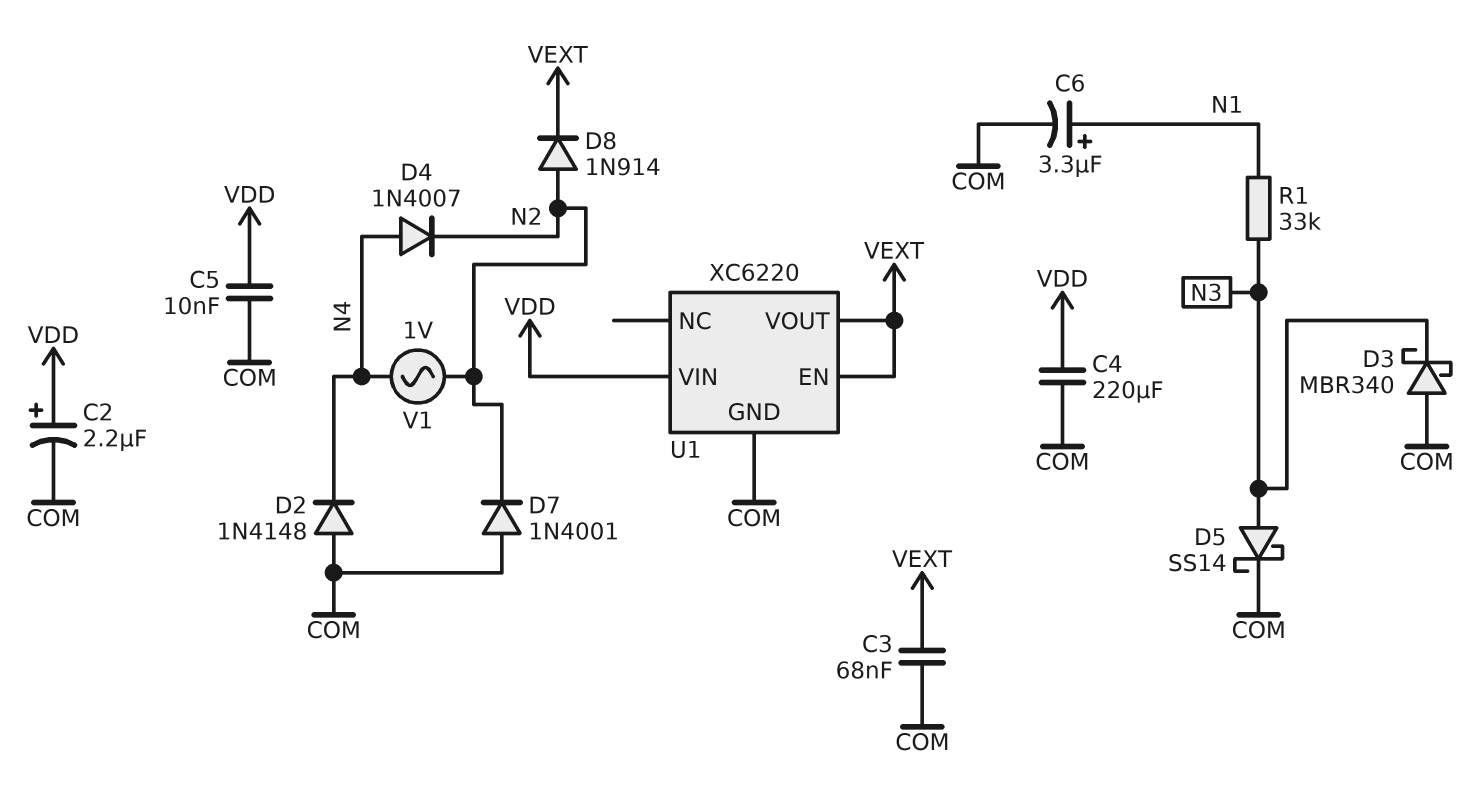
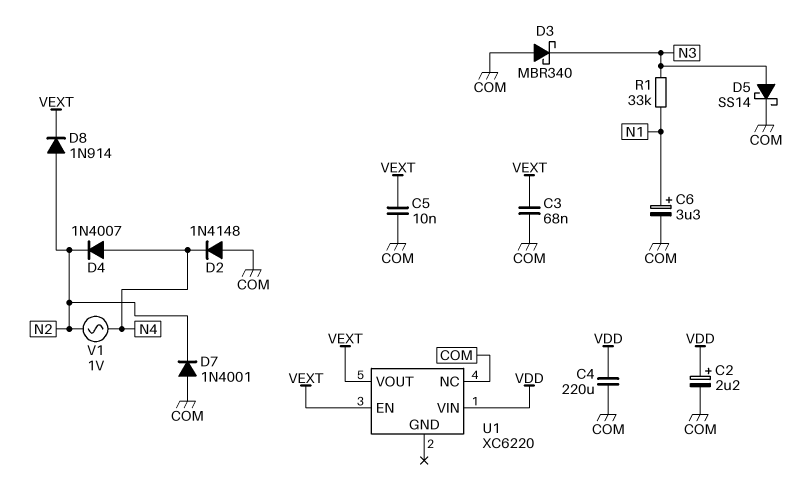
C5: 10nF (COM, VDD) -> 10nF (COM, VEXT)
U1 pin GND: COM -> none
U1 pin NC: none -> COM

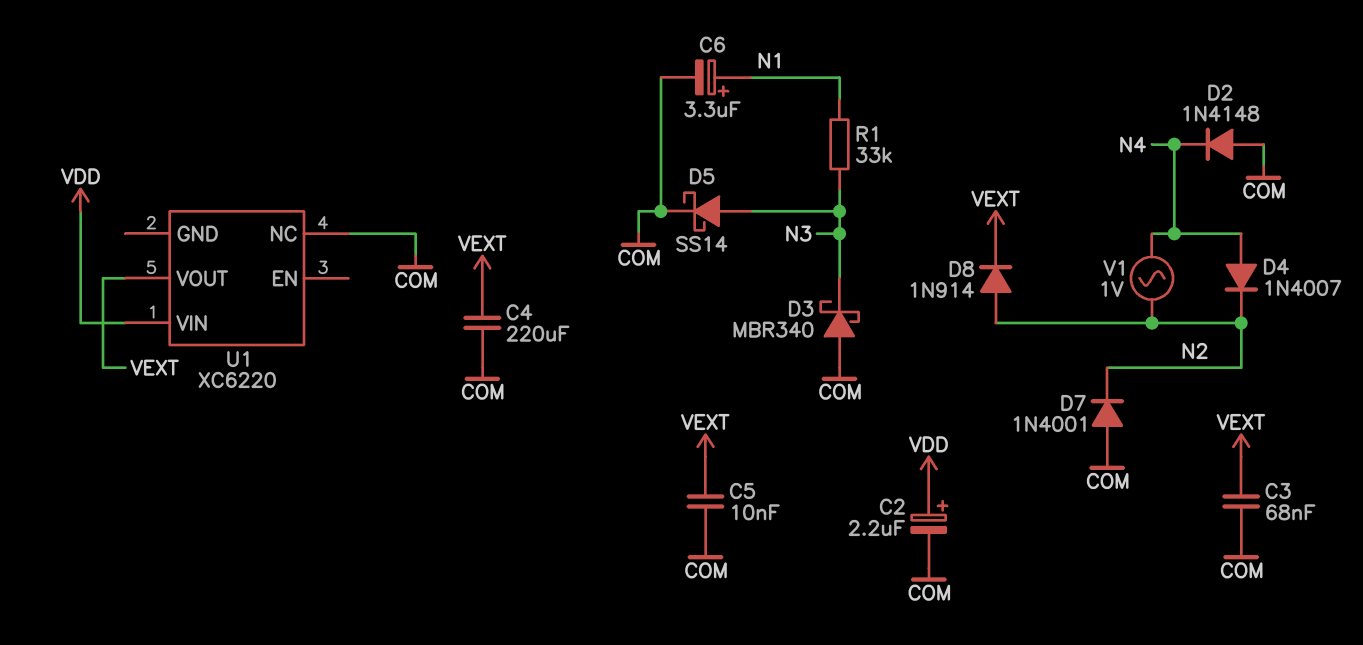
C4: 220uF (COM, VDD) -> 220uF (COM, VEXT)
U1 pin EN: VEXT -> none

